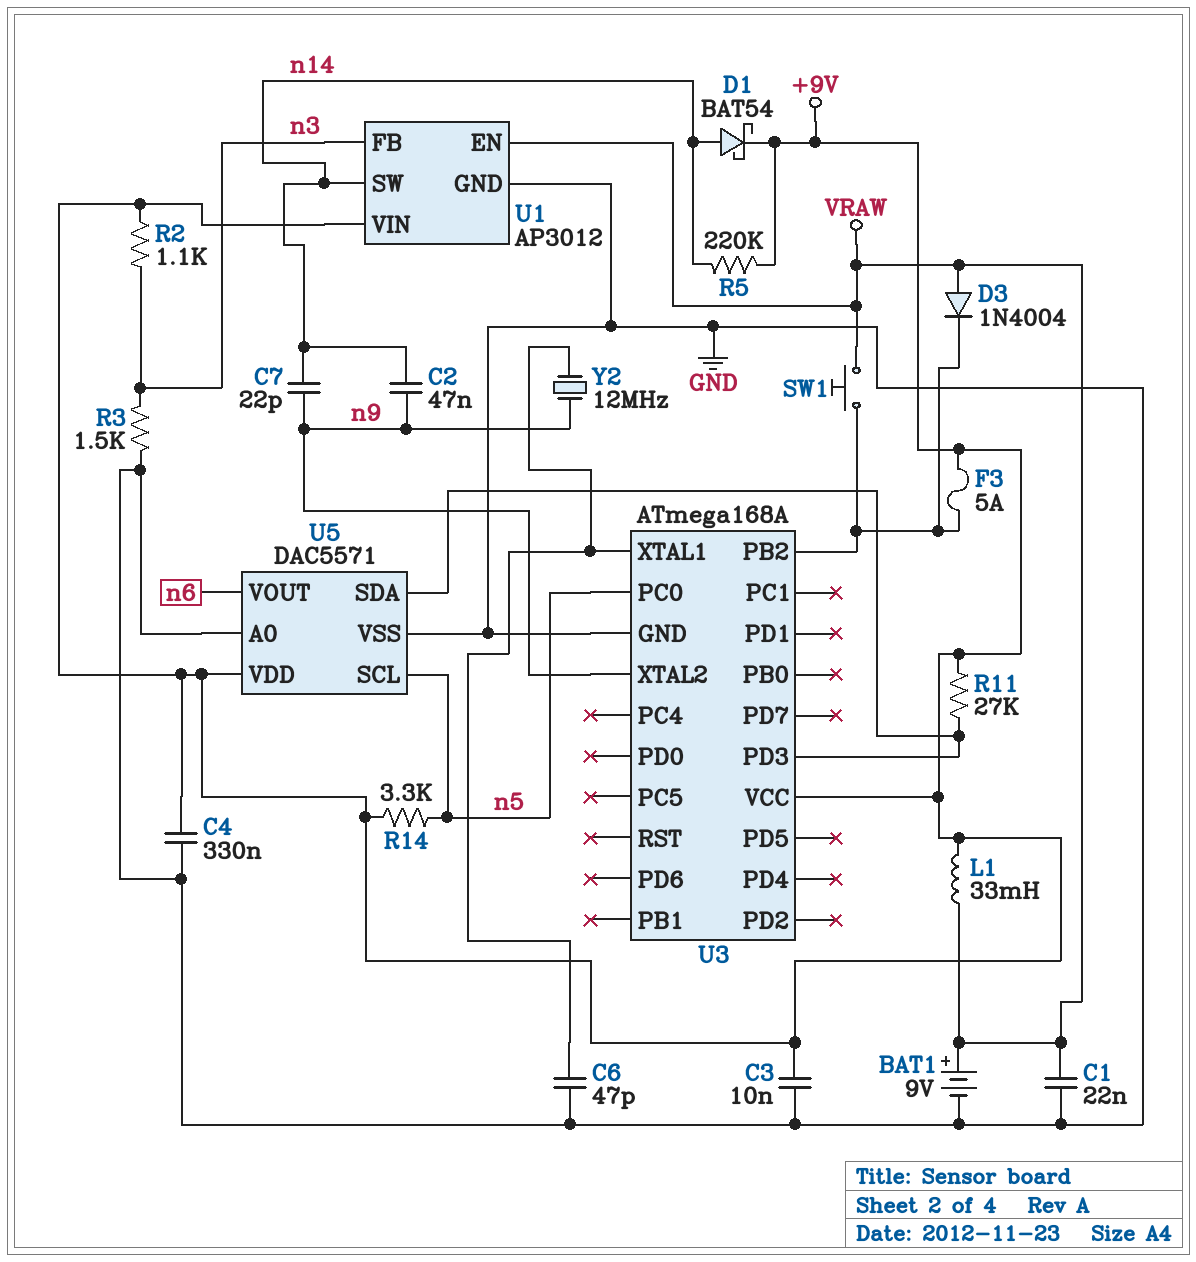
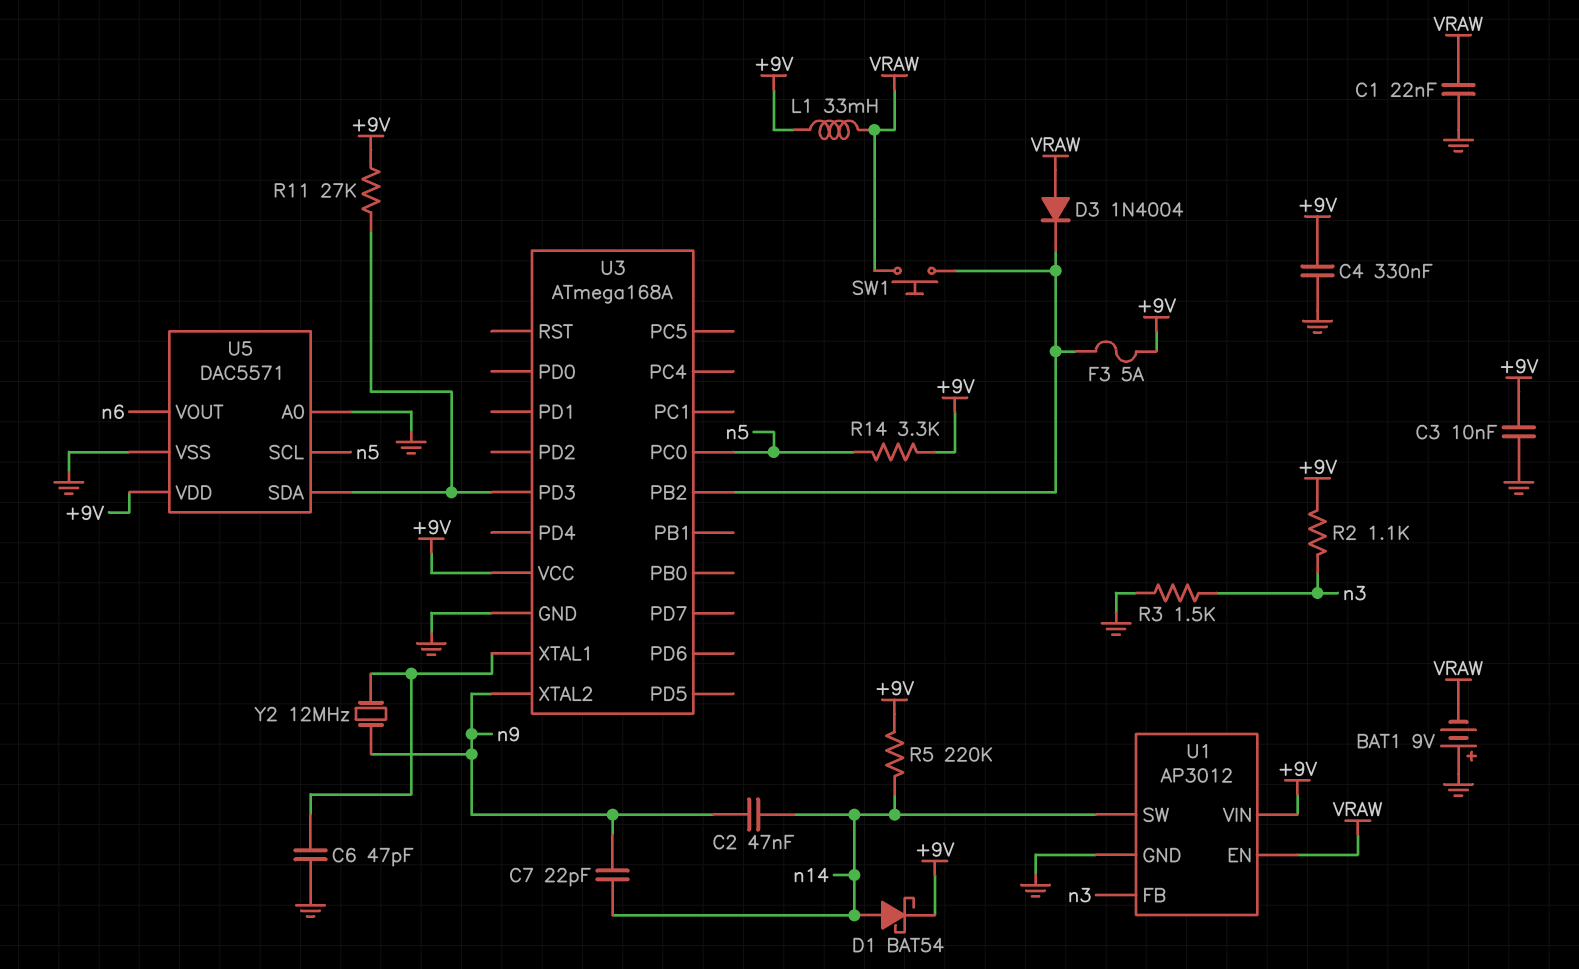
BAT1: 9V (plus VRAW, minus GND) -> 9V (plus GND, minus VRAW)

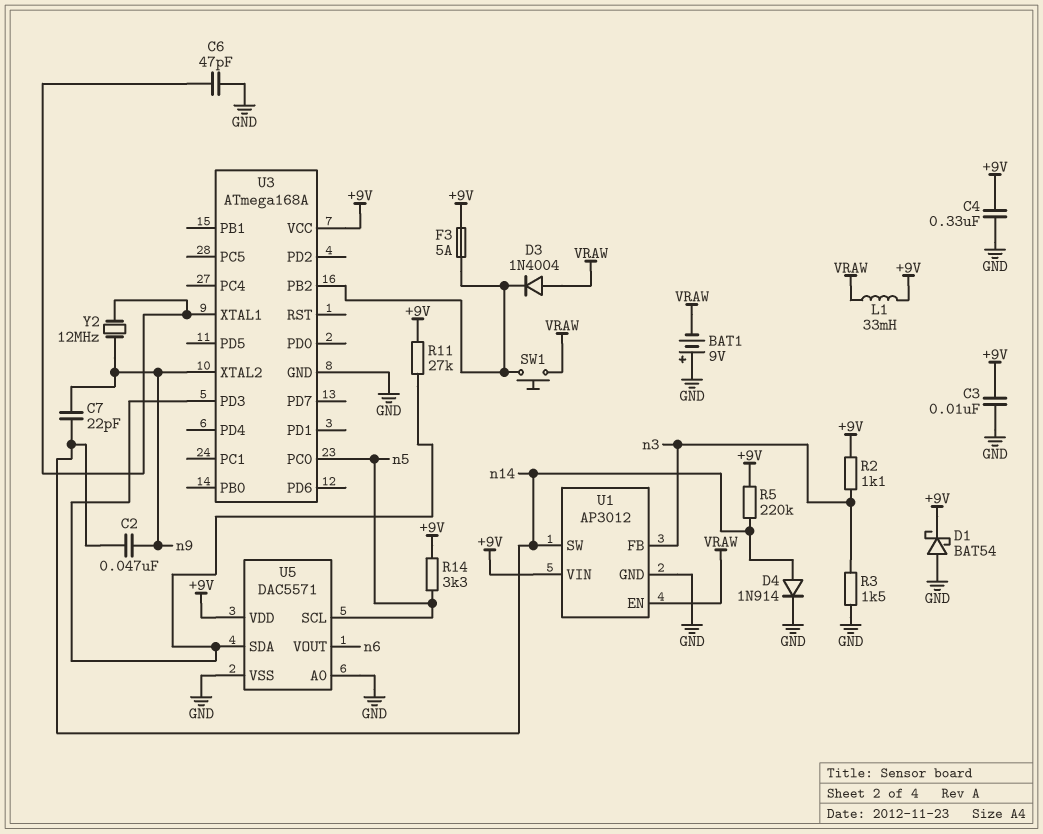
C1: 22nF (GND, VRAW) -> none
D1: schottky BAT54 (A n14, K +9V) -> schottky BAT54 (A GND, K +9V)
D4: none -> diode 1N914 (A n14, K GND)

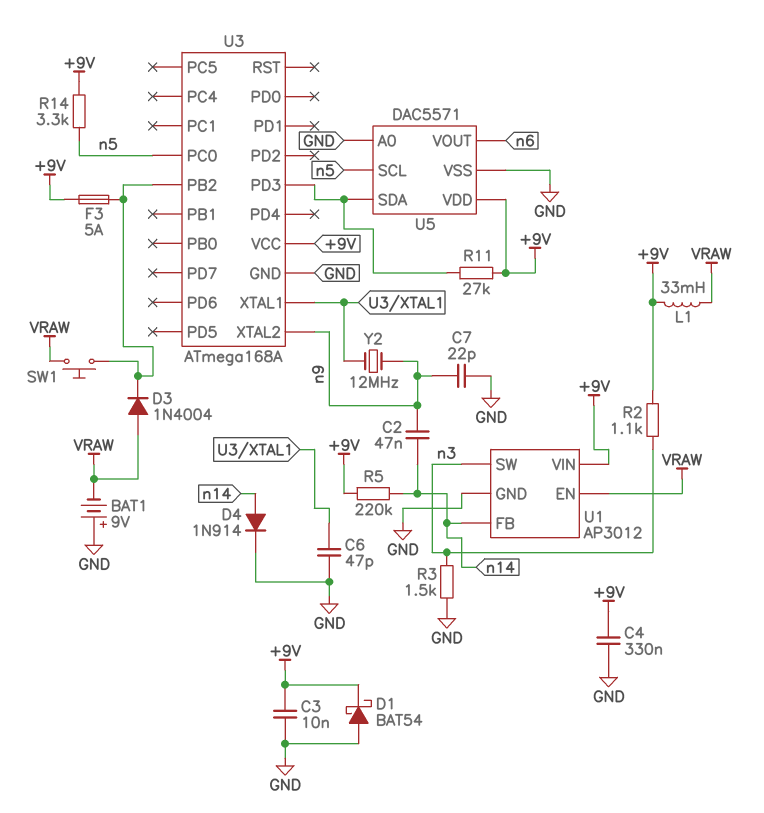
C7: 22pF (n9, n14) -> 22pF (GND, n9)
U1 pin FB: n3 -> n14
U1 pin SW: n14 -> n3

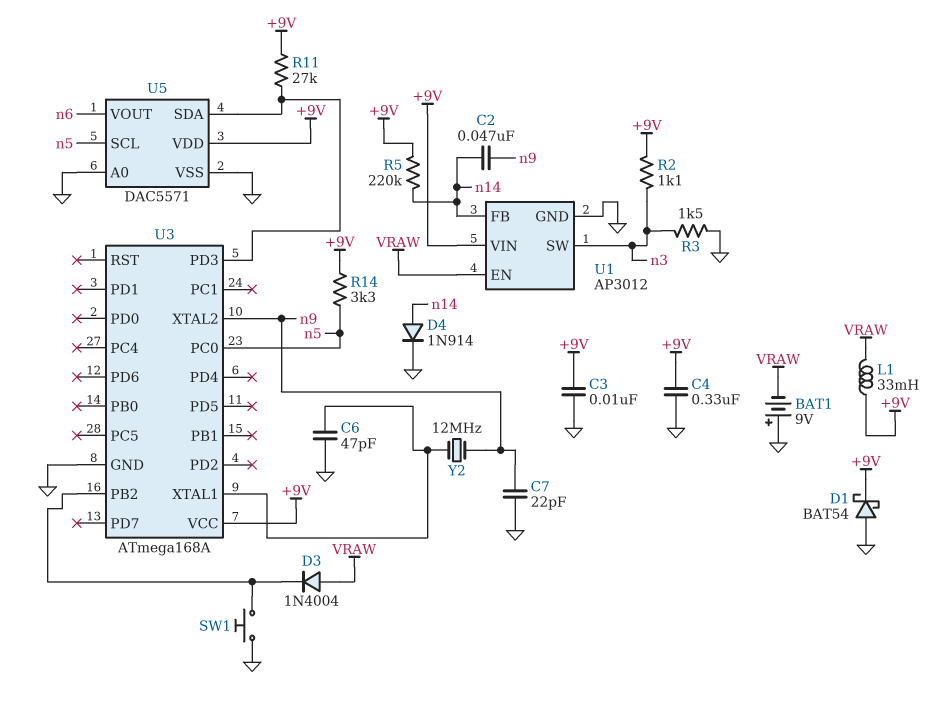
F3: 5A (+9V, U3/PB2) -> none
SW1: button (U3/PB2, VRAW) -> button (GND, U3/PB2)

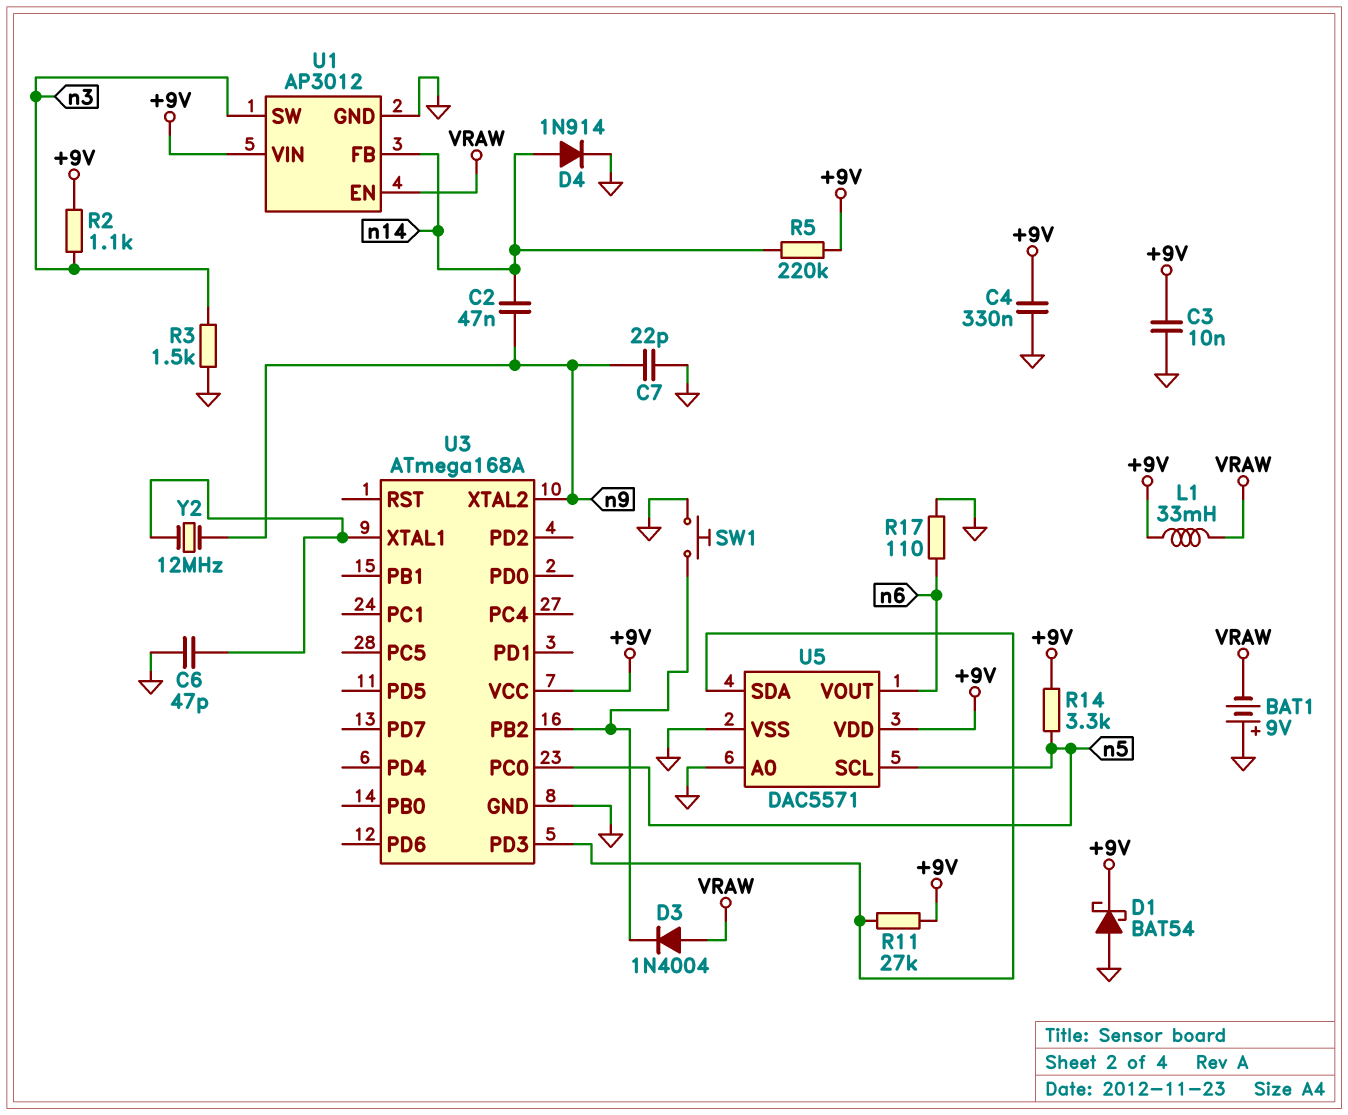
R17: none -> 110 (GND, n6)

